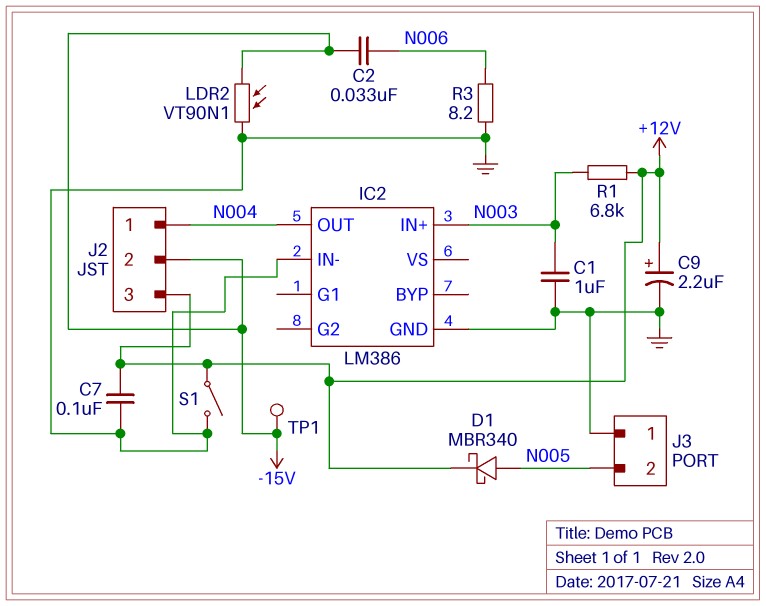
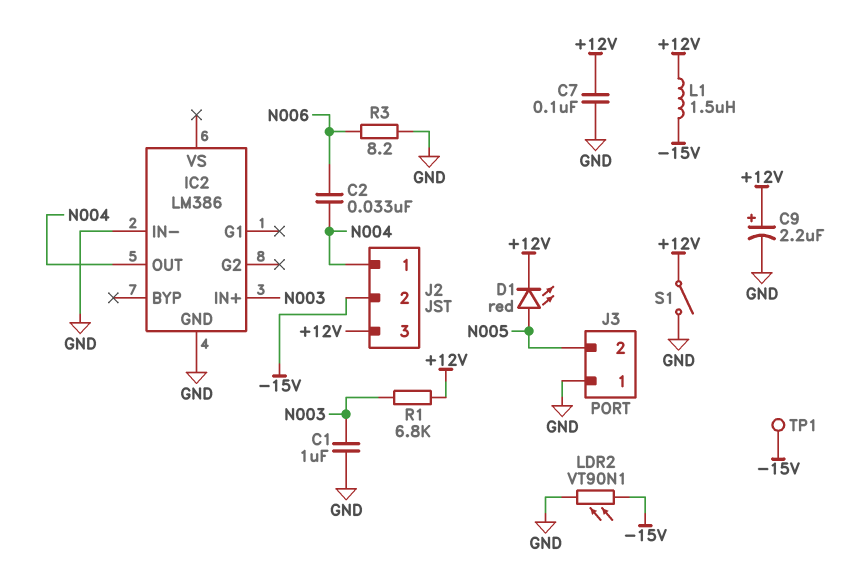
C2: 33nF (-15V, N006) -> 33nF (N004, N006)
D1: schottky MBR340 (A N005, K +12V) -> LED red (A N005, K +12V)
L1: none -> 1.5uH (+12V, -15V)

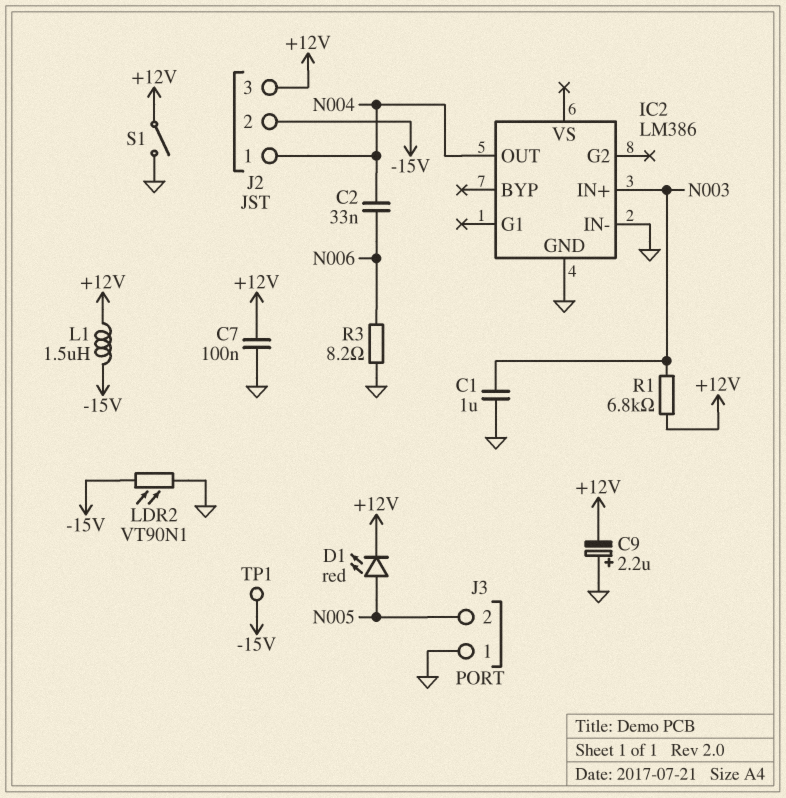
C9: 2.2uF (plus +12V, minus GND) -> 2.2uF (plus GND, minus +12V)

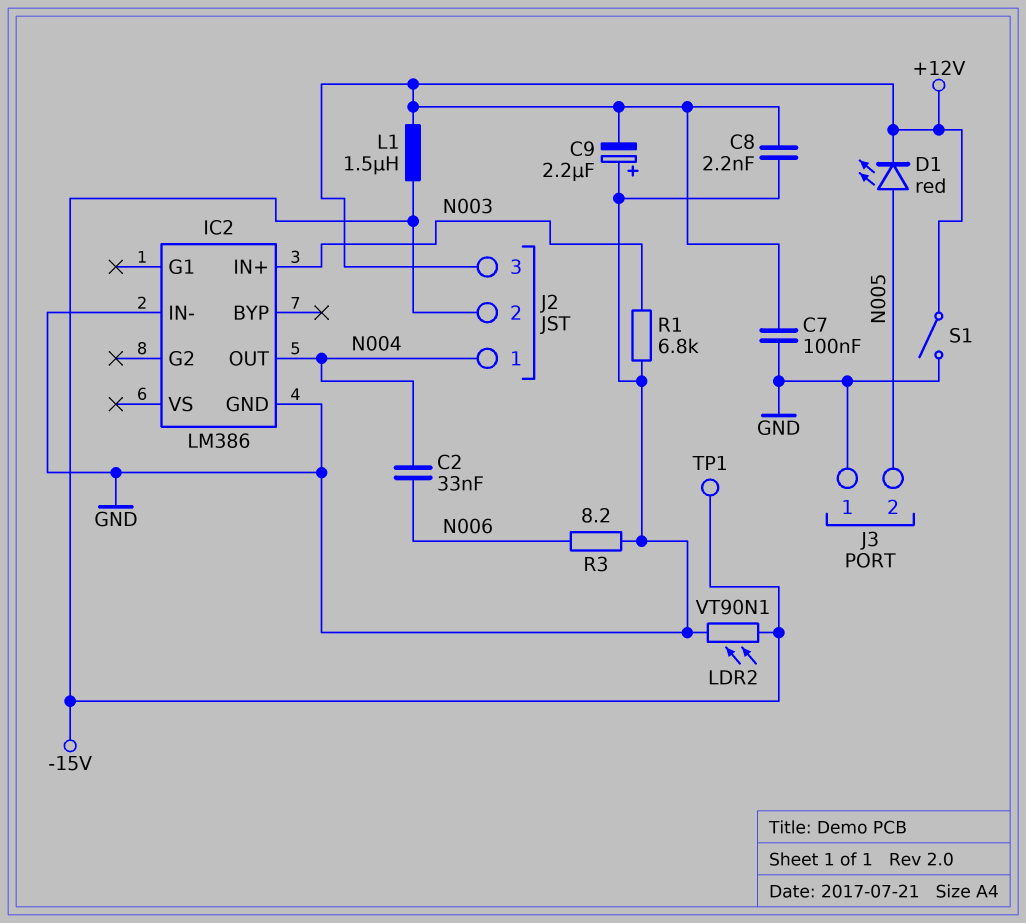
C1: 1uF (GND, N003) -> none
C8: none -> 2.2nF (+12V, GND)
R1: 6.8k (+12V, N003) -> 6.8k (GND, N003)

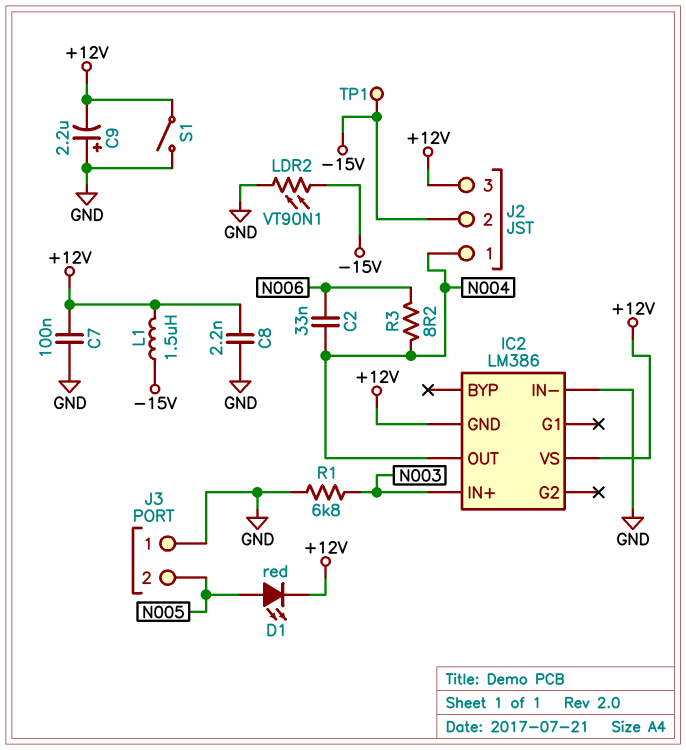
IC2 pin GND: GND -> +12V
IC2 pin VS: none -> +12V
R3: 8.2 (GND, N006) -> 8.2 (N004, N006)

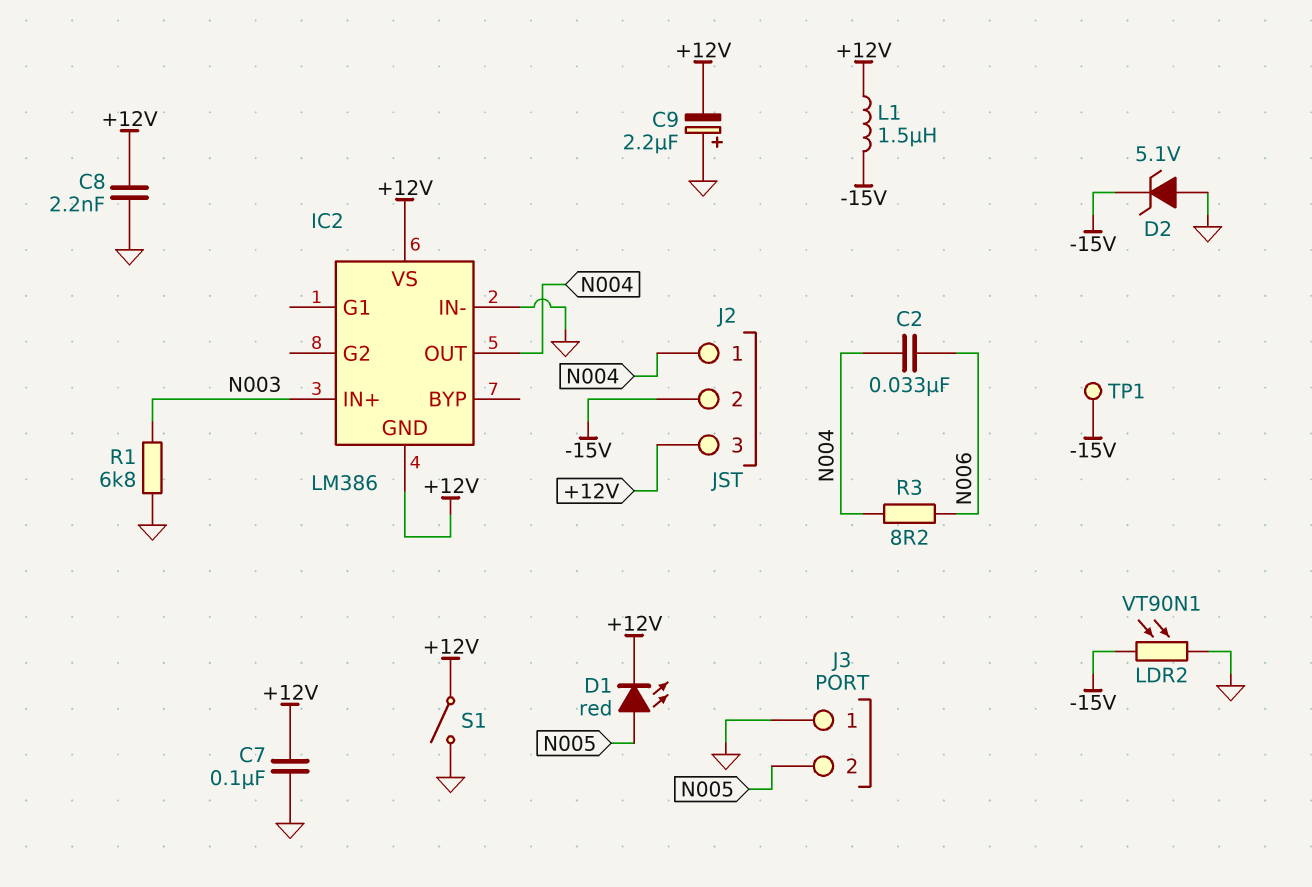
D2: none -> zener 5.1V (A GND, K -15V)

